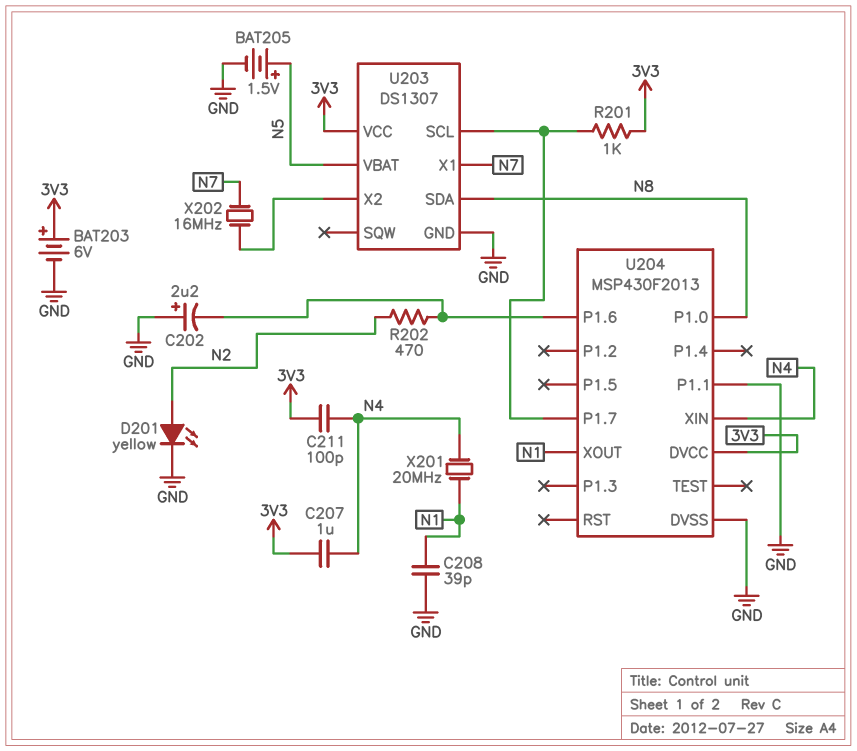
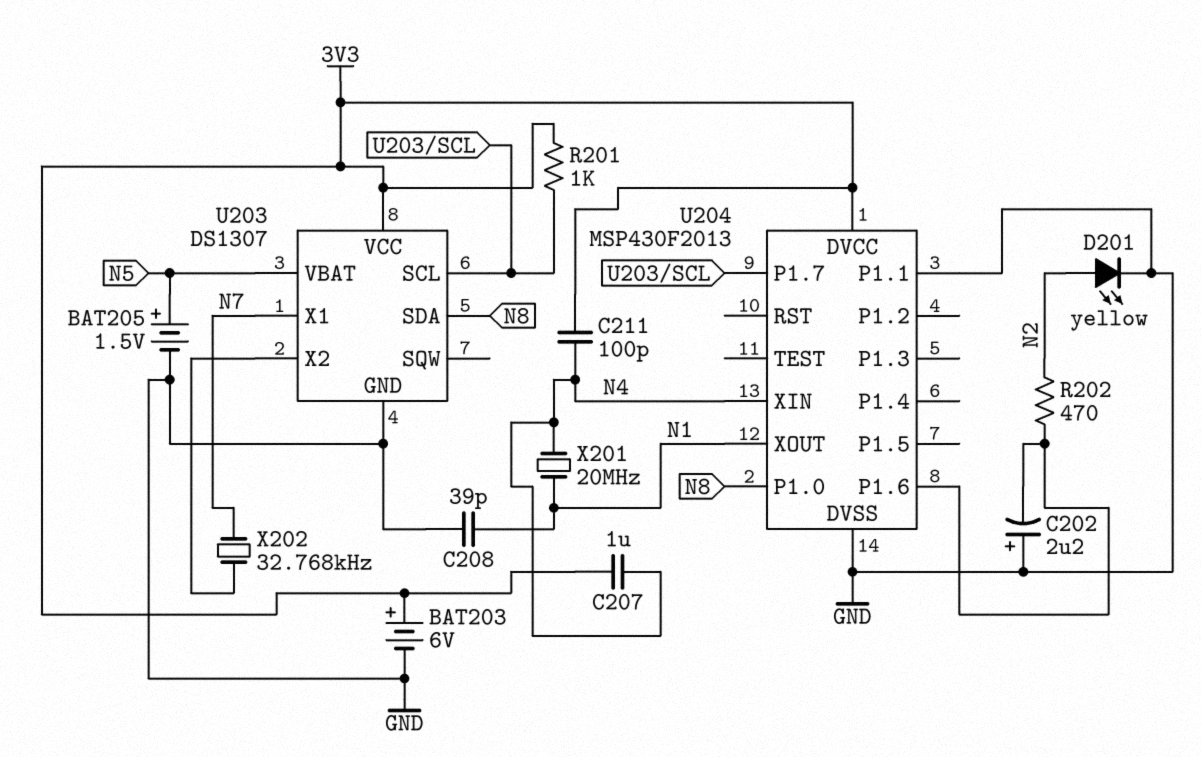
X202: 16MHz (N7, U203/X2) -> 32.768kHz (N7, U203/X2)

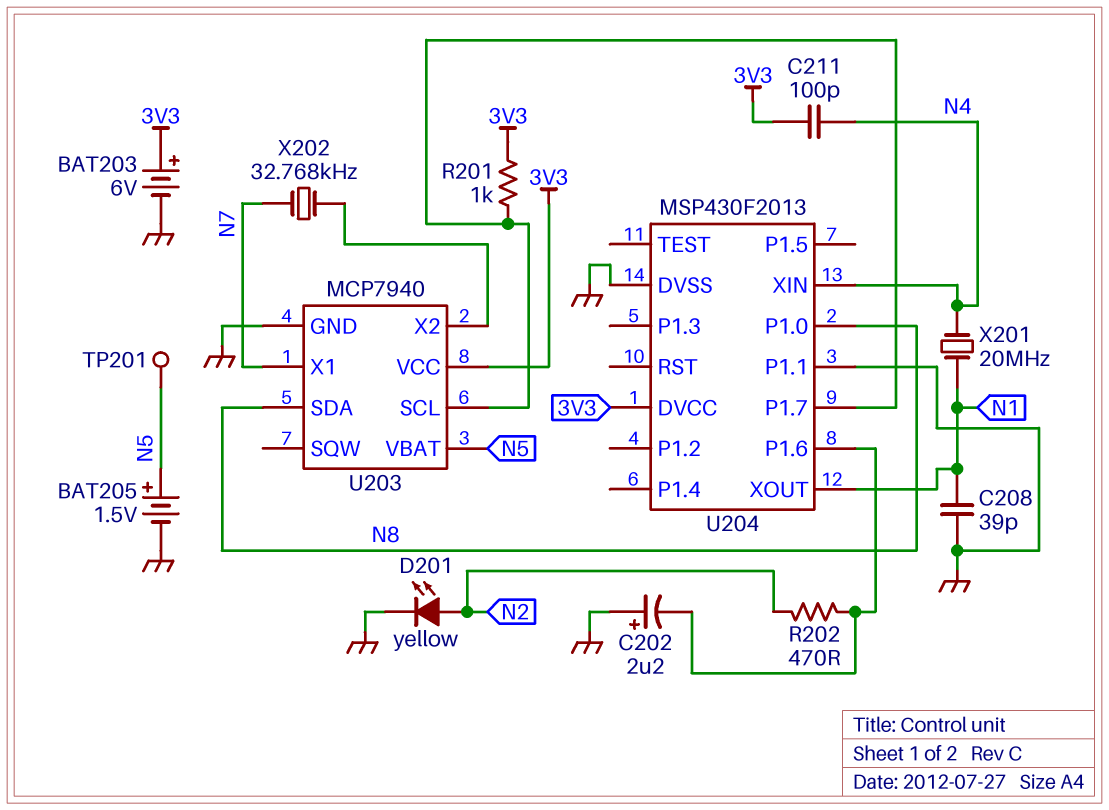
C207: 1uF (3V3, N4) -> none
TP201: none -> test point (N5)
U203: DS1307 -> MCP7940

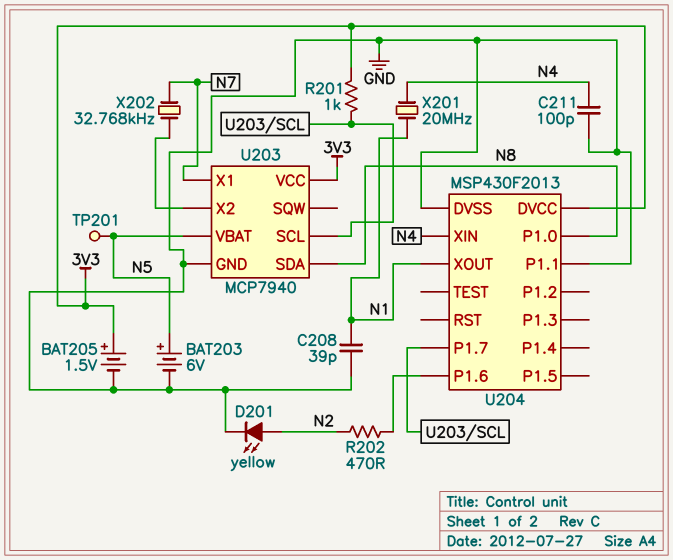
BAT203: 6V (plus 3V3, minus GND) -> 6V (plus N5, minus GND)
BAT205: 1.5V (plus N5, minus GND) -> 1.5V (plus 3V3, minus GND)
C202: 2.2uF (plus GND, minus U204/P1.6) -> none
C211: 100pF (3V3, N4) -> 100pF (GND, N4)

